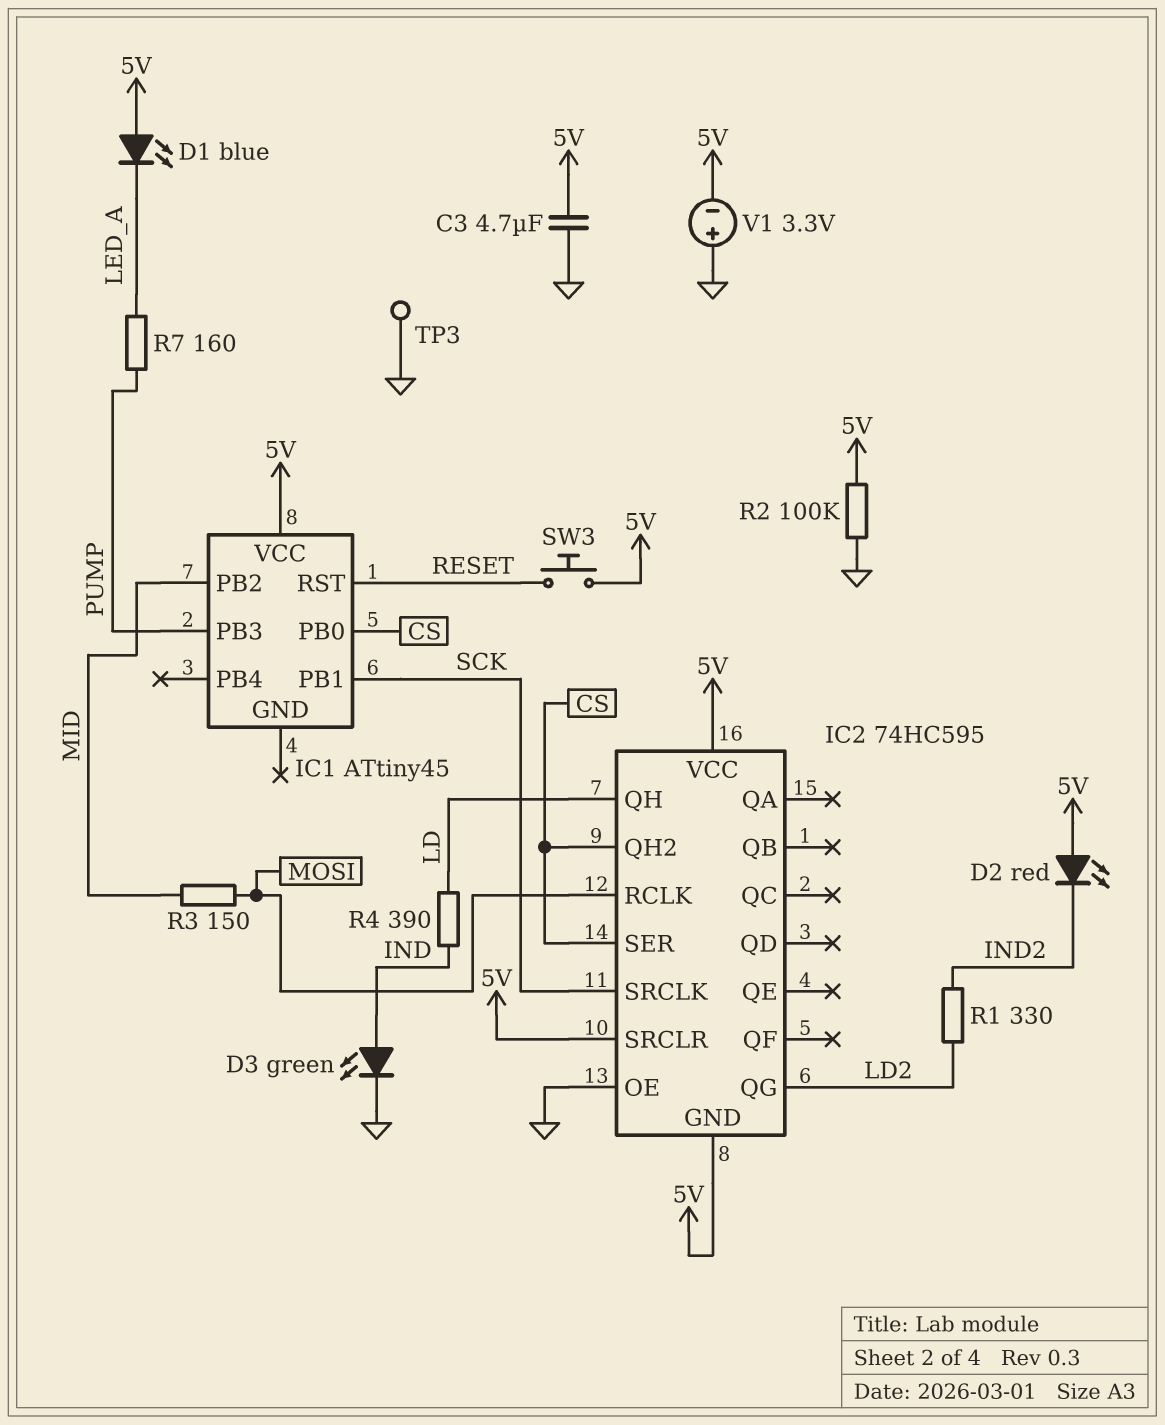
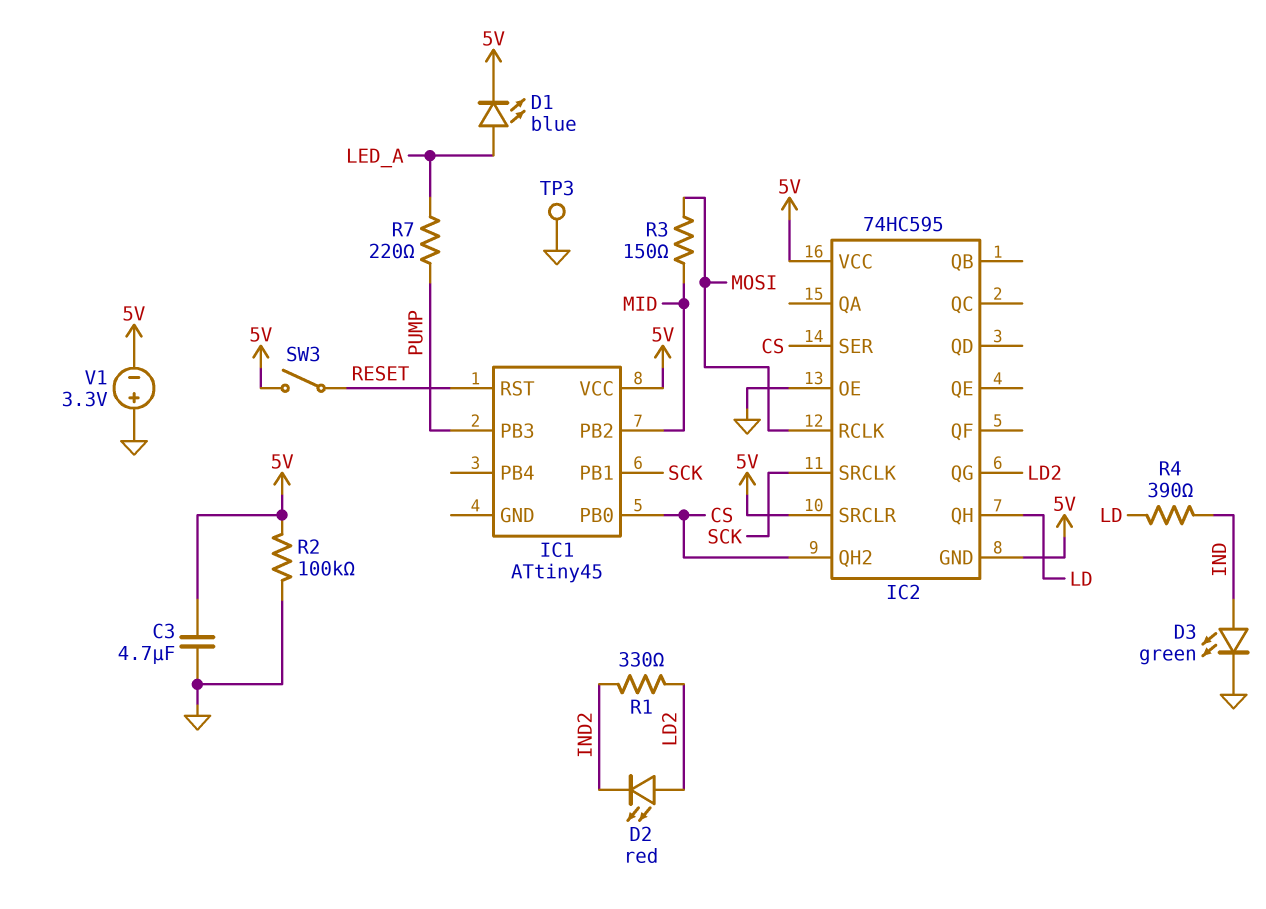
D1: LED blue (A 5V, K LED_A) -> LED blue (A LED_A, K 5V)
D2: LED red (A 5V, K IND2) -> LED red (A LD2, K IND2)
R7: 160 (LED_A, PUMP) -> 220 (LED_A, PUMP)
SW3: button (5V, RESET) -> switch (5V, RESET)

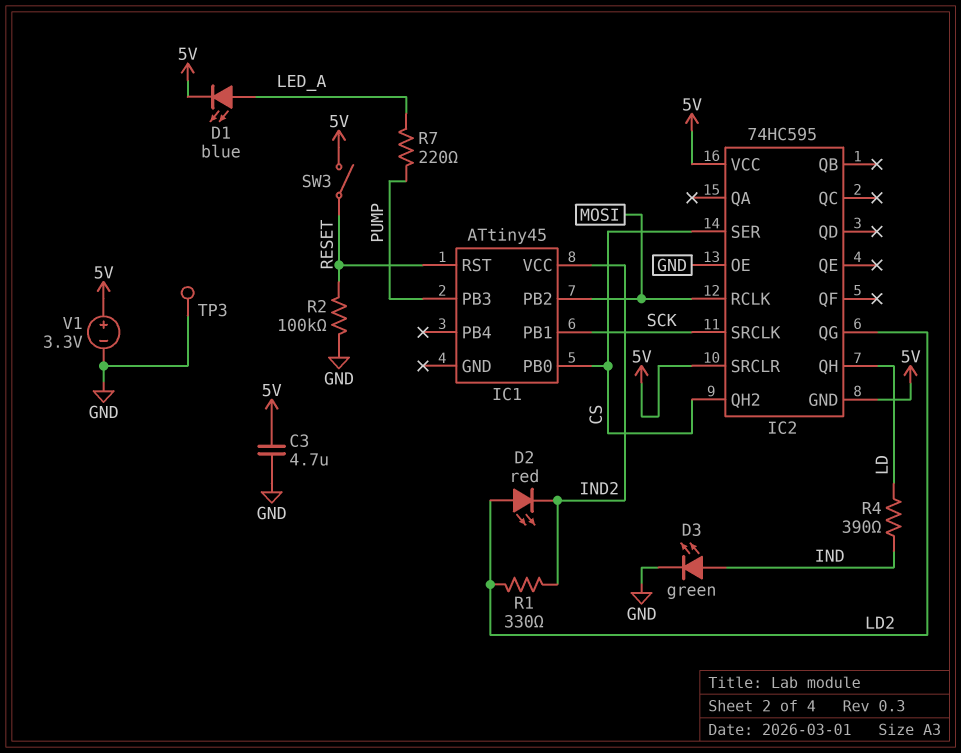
IC1 pin PB2: MID -> MOSI
IC1 pin VCC: 5V -> IND2
R2: 100k (5V, GND) -> 100k (GND, RESET)
R3: 150 (MID, MOSI) -> none
V1: 3.3V (plus GND, minus 5V) -> 3.3V (plus 5V, minus GND)

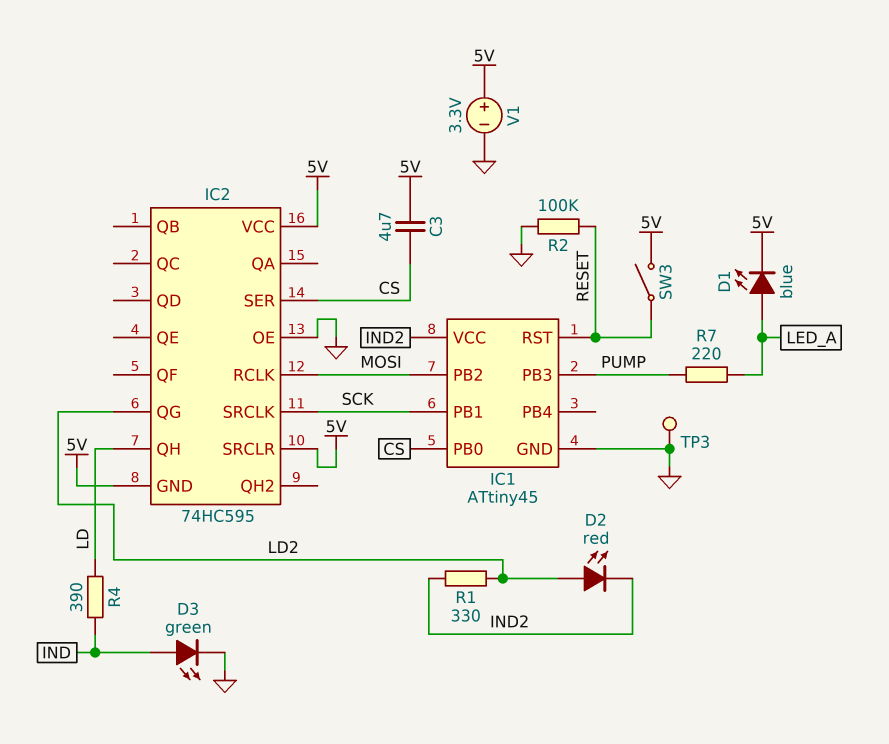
C3: 4.7uF (5V, GND) -> 4.7uF (5V, CS)
IC1 pin GND: none -> GND
IC2 pin QH2: CS -> none

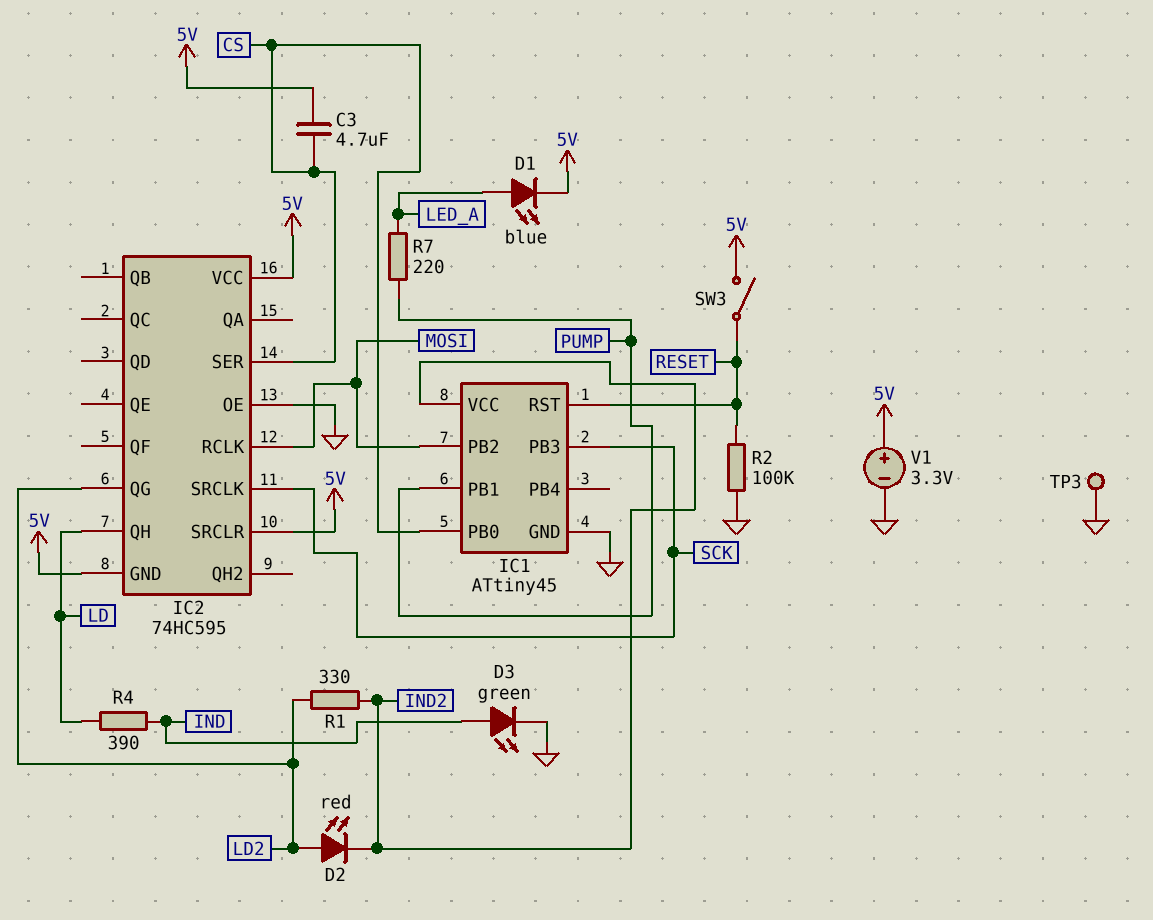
IC1 pin PB1: SCK -> PUMP
IC1 pin PB3: PUMP -> SCK

